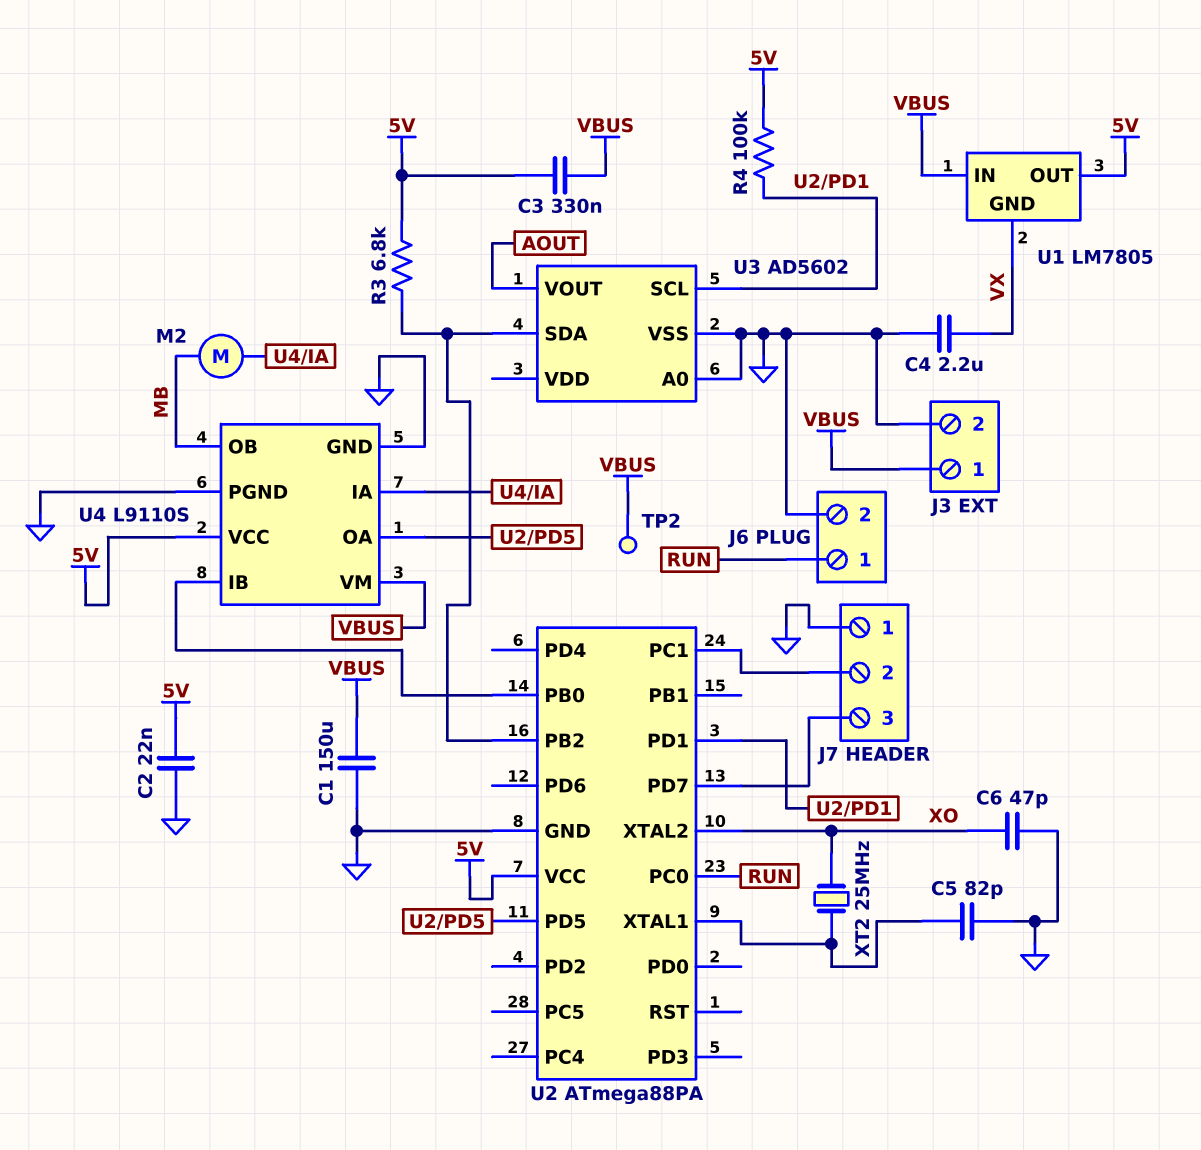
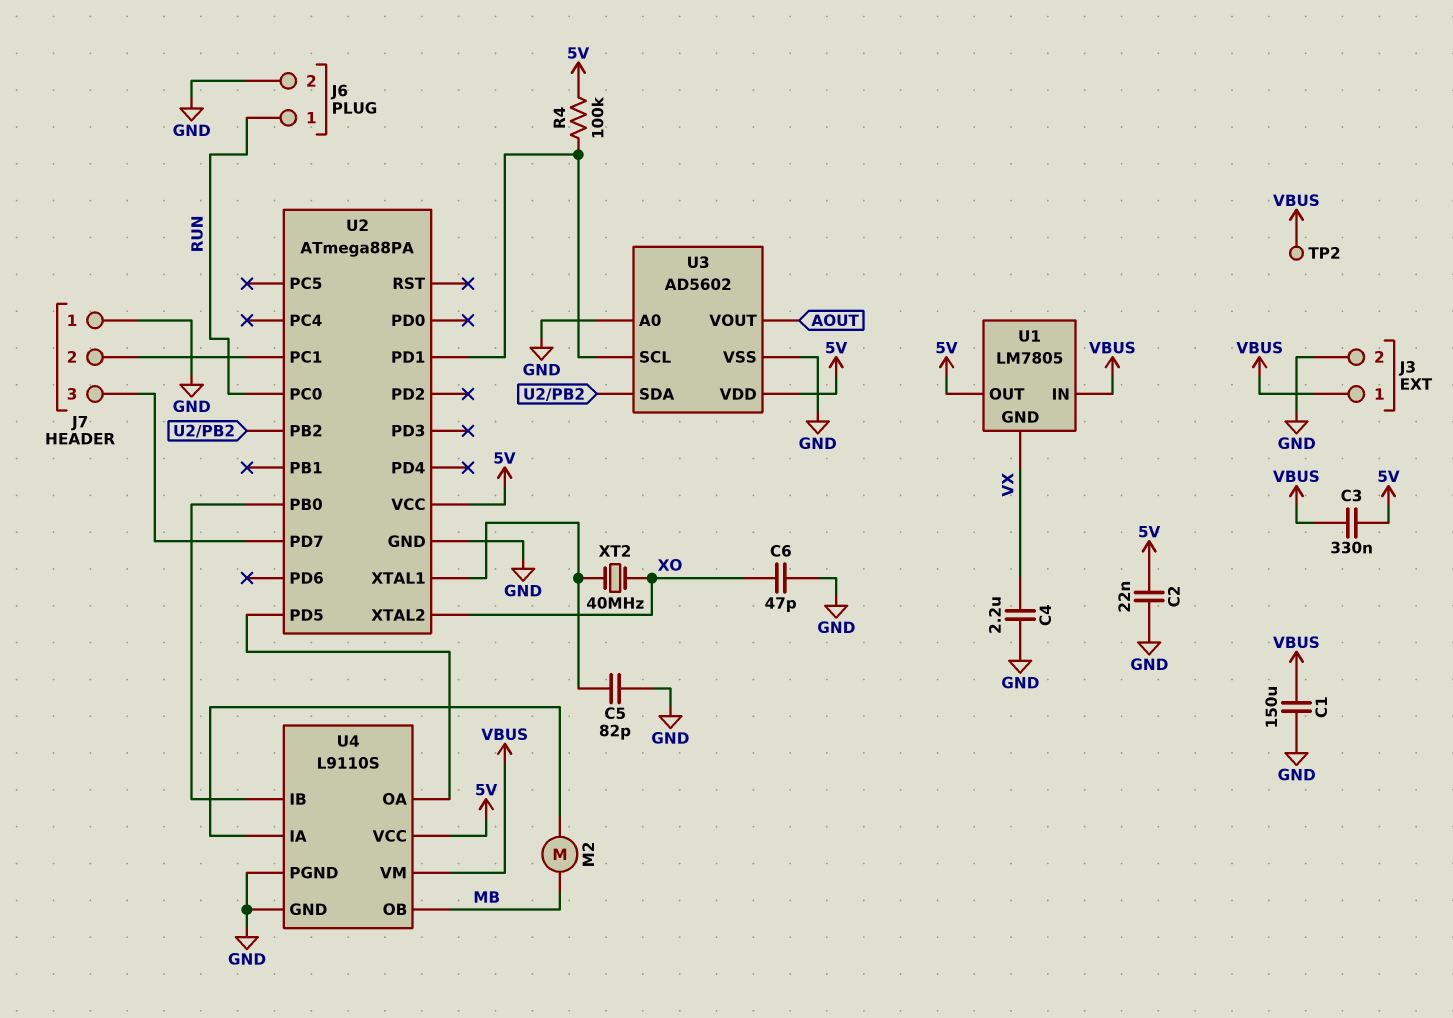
R3: 6.8k (5V, U2/PB2) -> none
U3 pin VDD: none -> 5V
XT2: 25MHz (U2/XTAL1, XO) -> 40MHz (U2/XTAL1, XO)

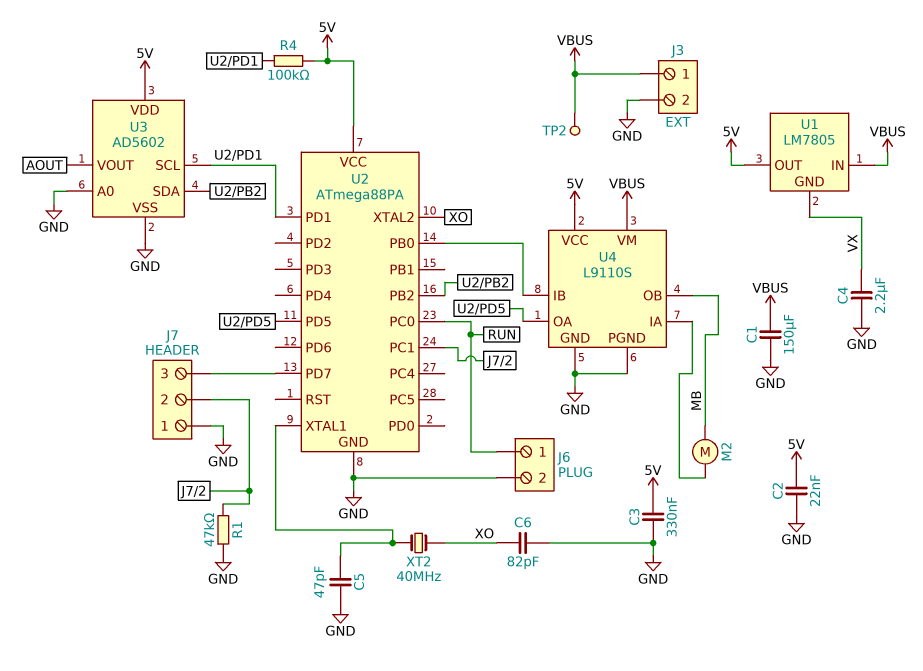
C3: 330nF (5V, VBUS) -> 330nF (5V, GND)
C5: 82pF (GND, U2/XTAL1) -> 47pF (GND, U2/XTAL1)
C6: 47pF (GND, XO) -> 82pF (GND, XO)
R1: none -> 47k (GND, J7/2)

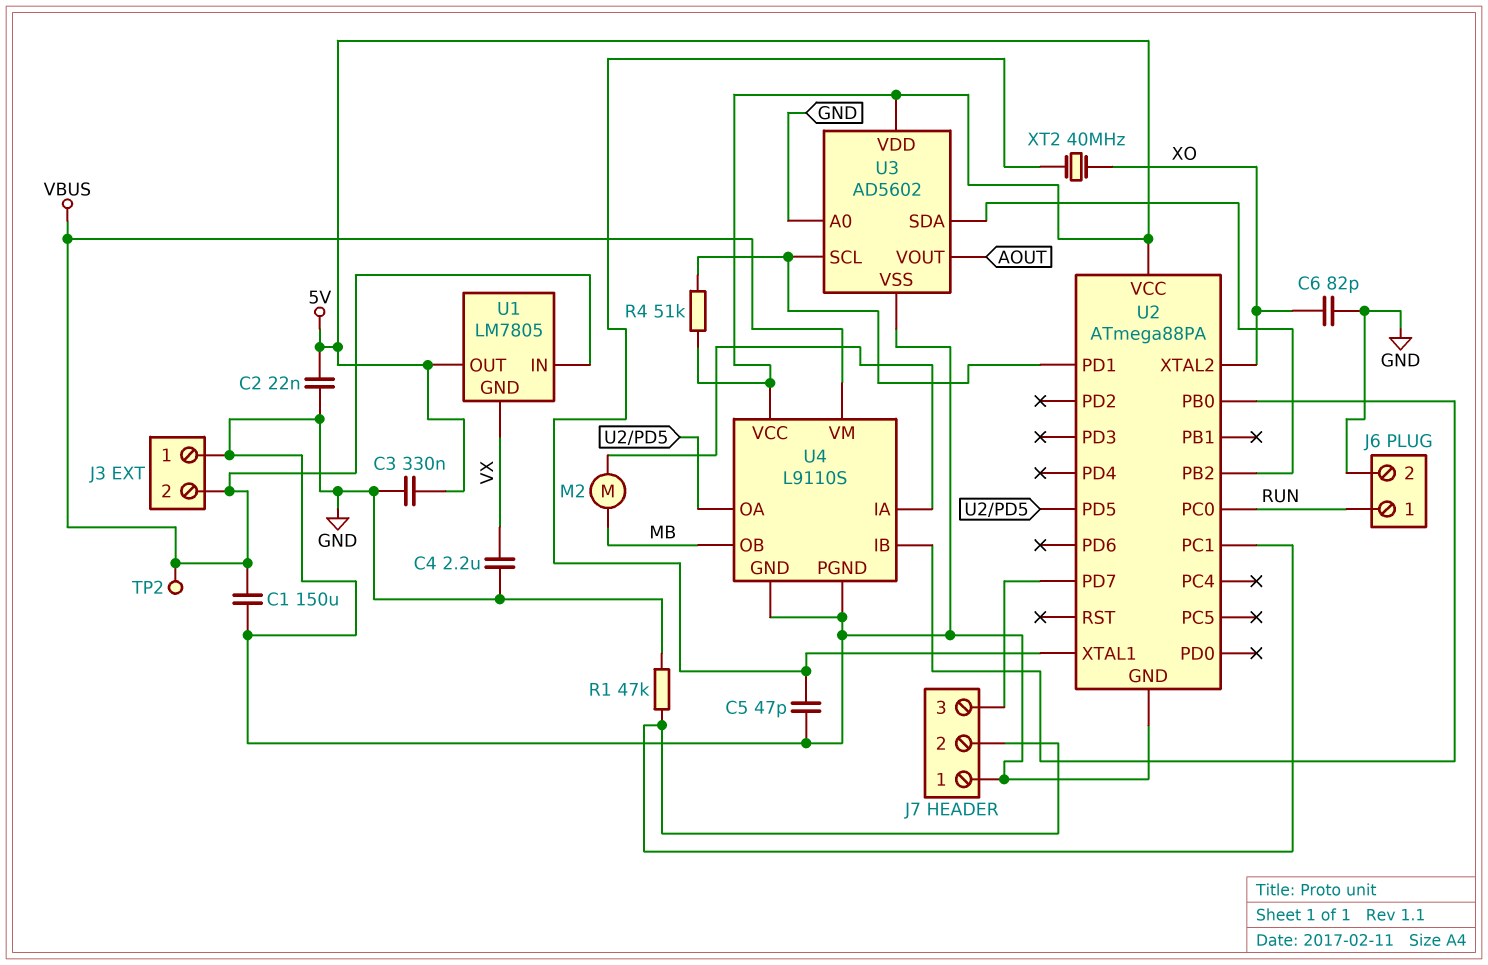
J3 pin 1: VBUS -> GND
J3 pin 2: GND -> VBUS
R4: 100k (5V, U2/PD1) -> 51k (5V, U2/PD1)

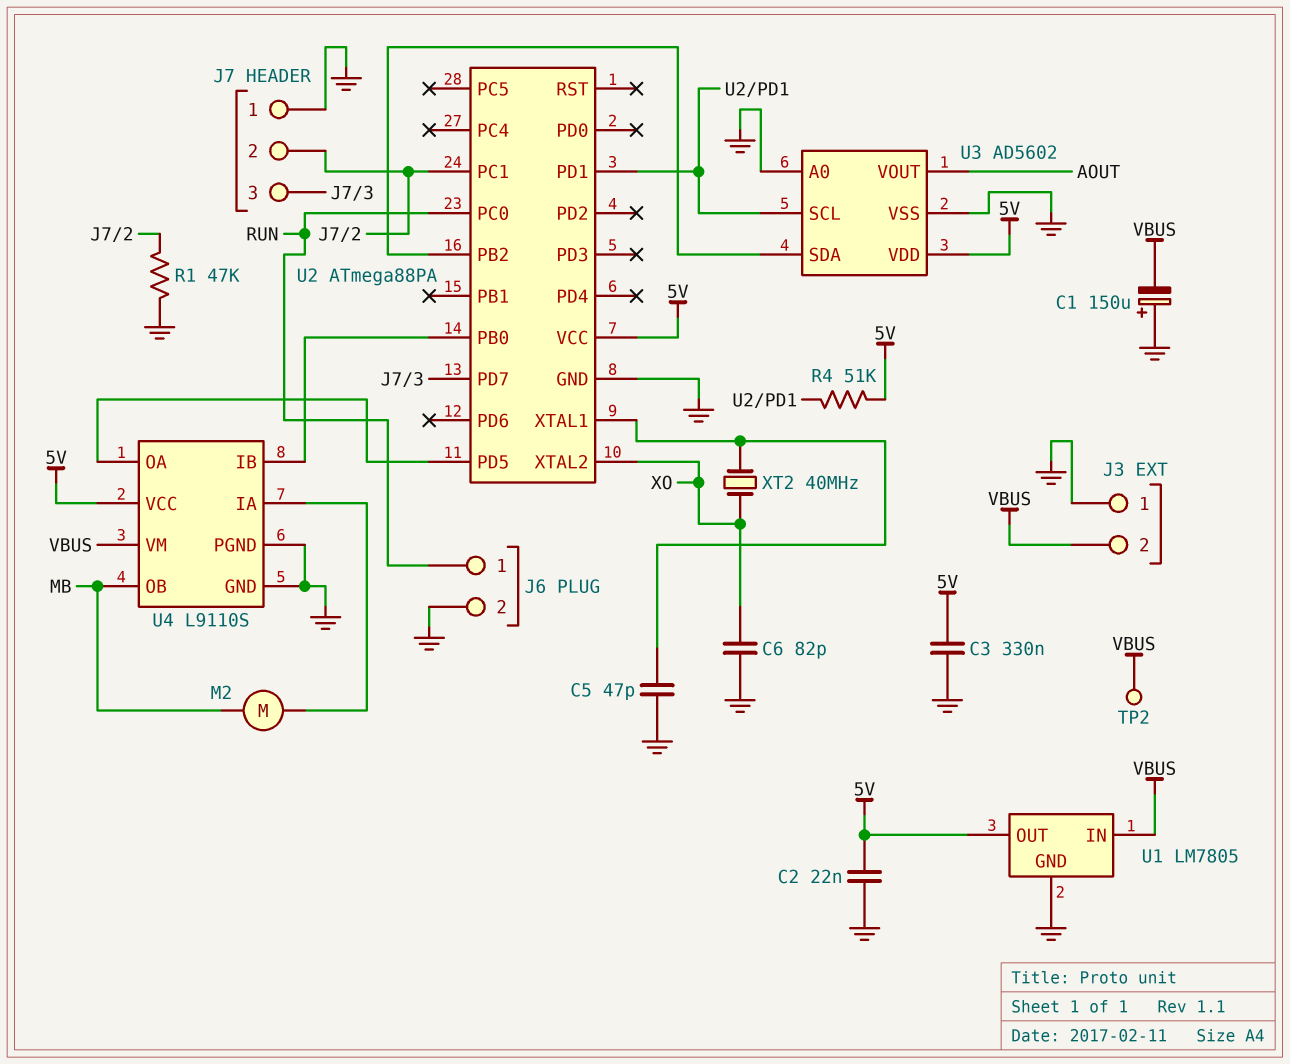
C1: 150uF (GND, VBUS) -> 150uF (plus GND, minus VBUS)
C4: 2.2uF (GND, VX) -> none
U1 pin GND: VX -> GND

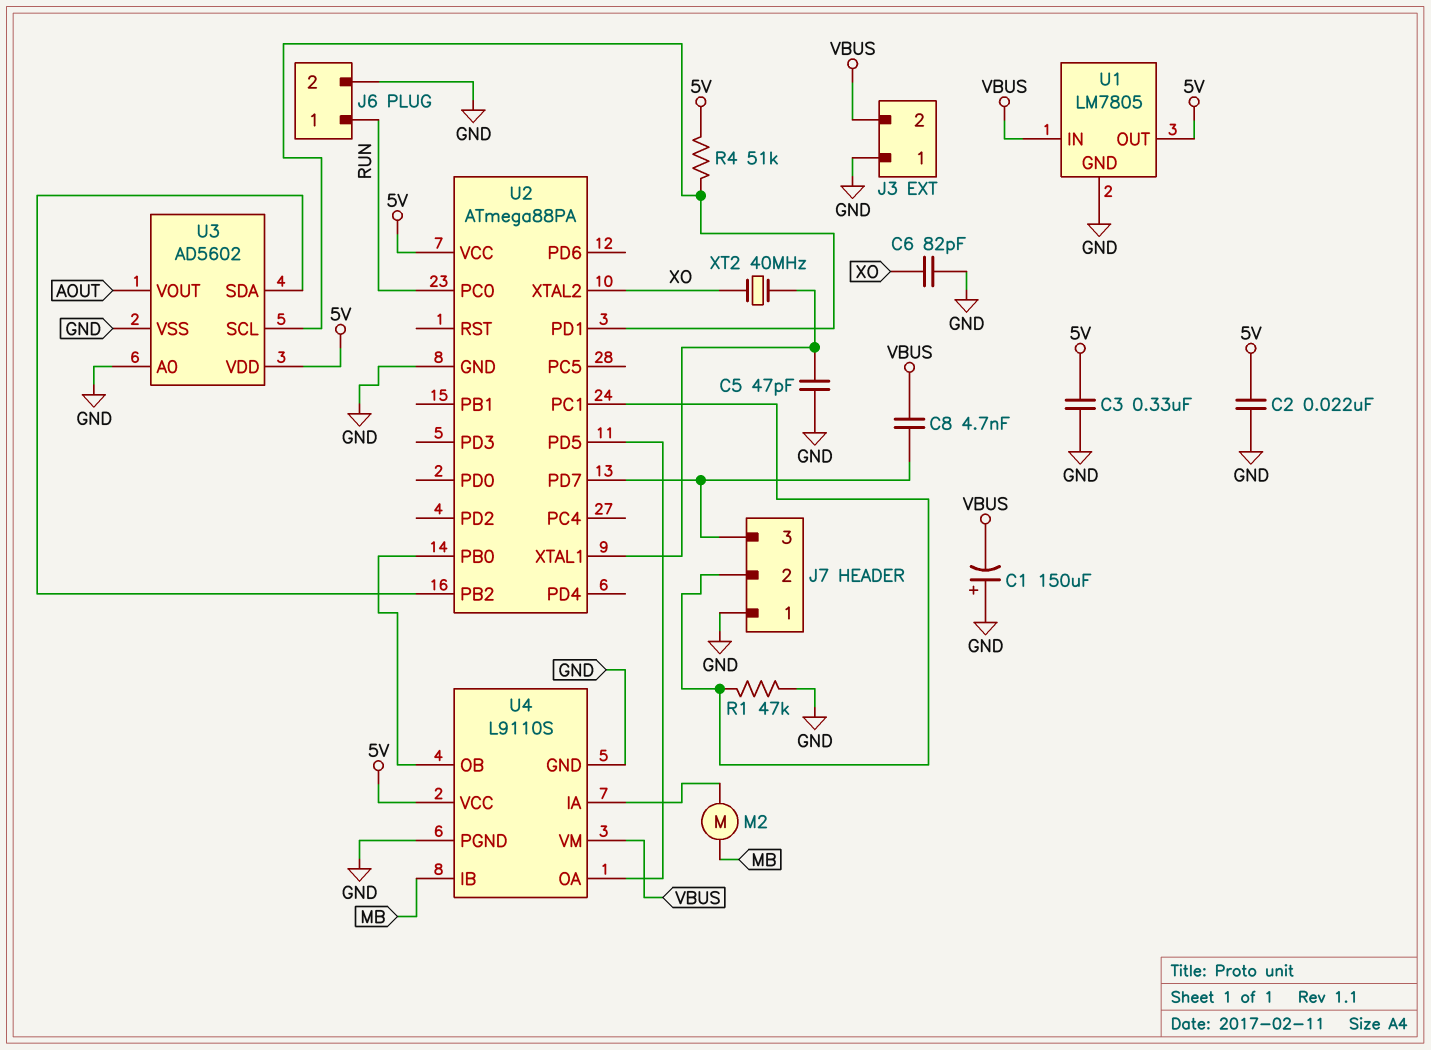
C8: none -> 4.7nF (J7/3, VBUS)
TP2: test point (VBUS) -> none
U4 pin IB: U2/PB0 -> MB
U4 pin OB: MB -> U2/PB0

